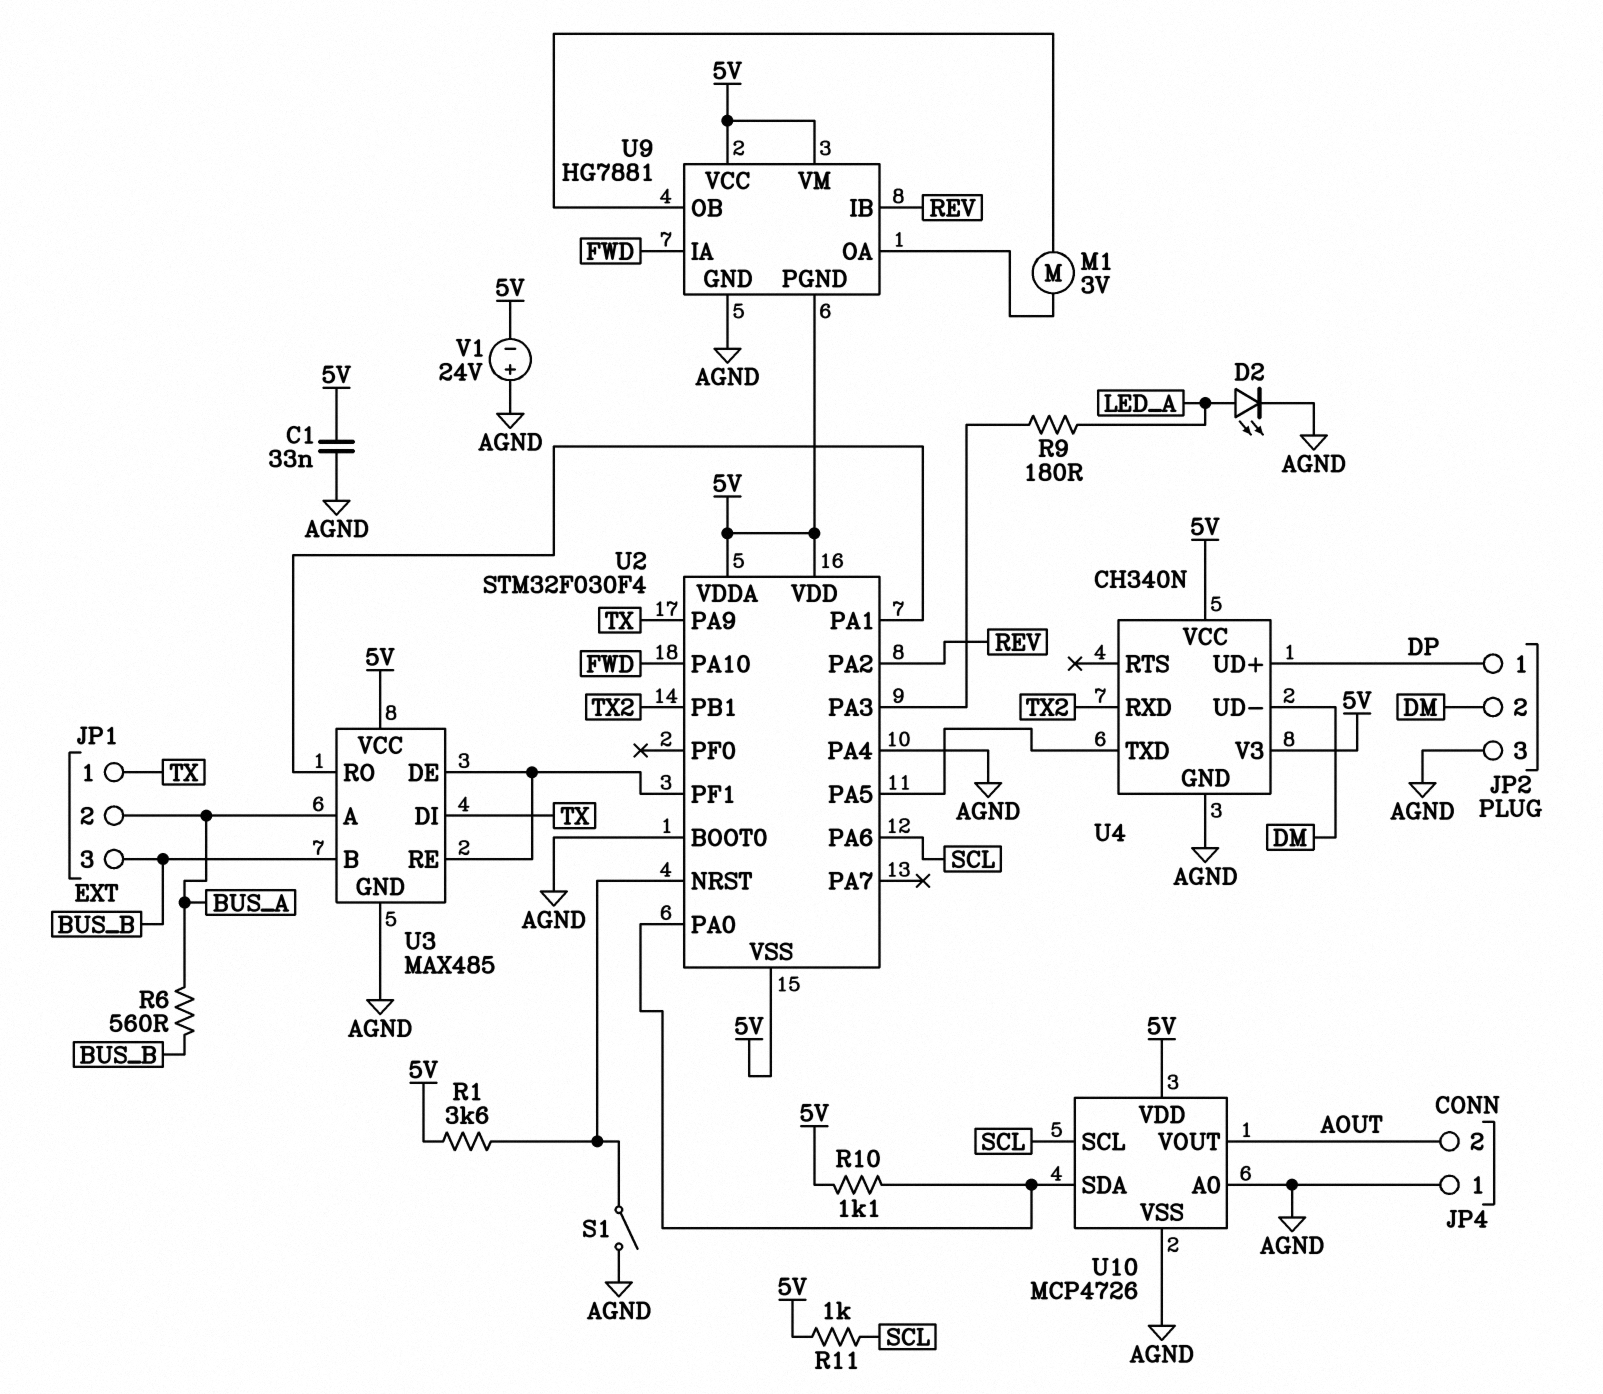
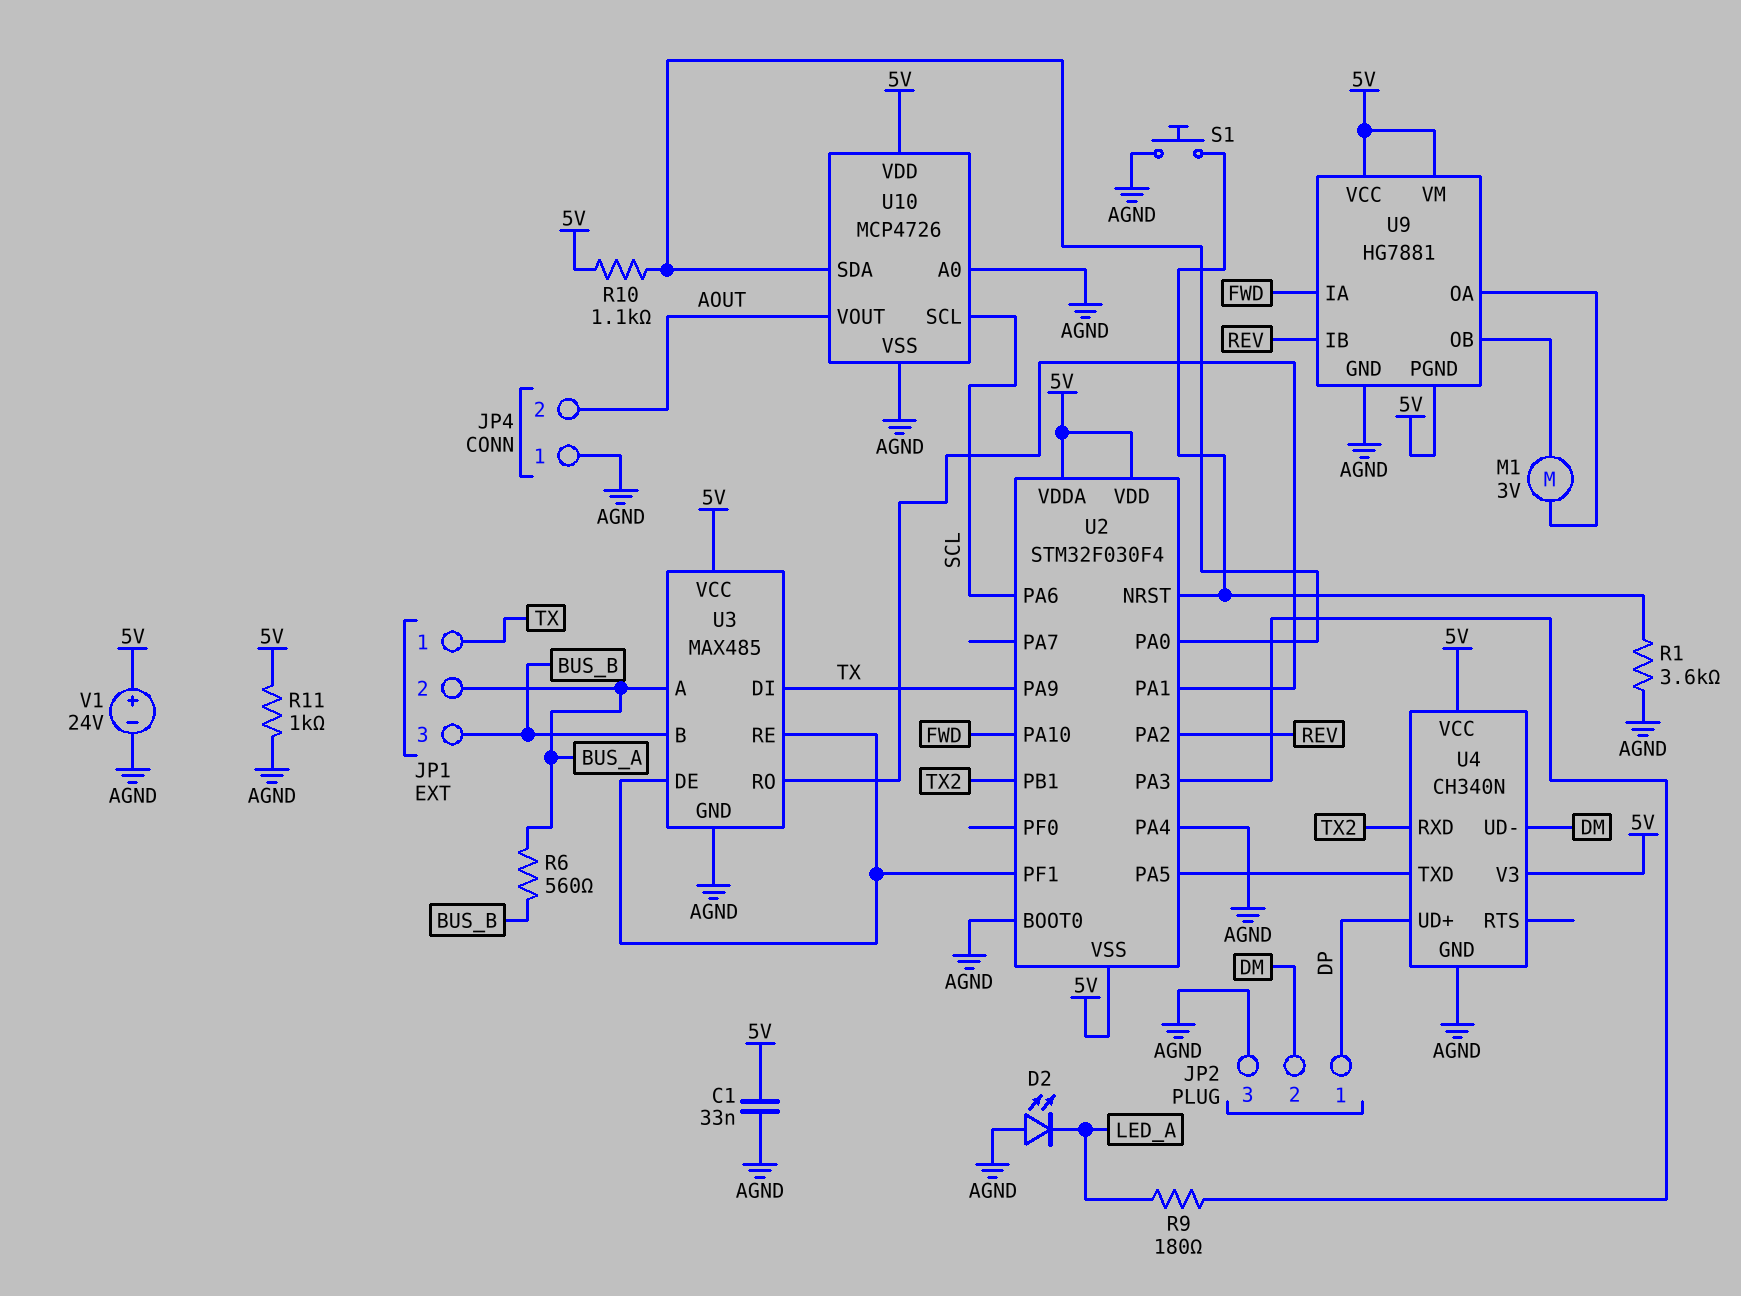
D2: LED (A LED_A, K AGND) -> LED (A AGND, K LED_A)
R1: 3.6k (5V, U2/NRST) -> 3.6k (AGND, U2/NRST)
R11: 1k (5V, SCL) -> 1k (5V, AGND)
S1: switch (AGND, U2/NRST) -> button (AGND, U2/NRST)
V1: 24V (plus AGND, minus 5V) -> 24V (plus 5V, minus AGND)

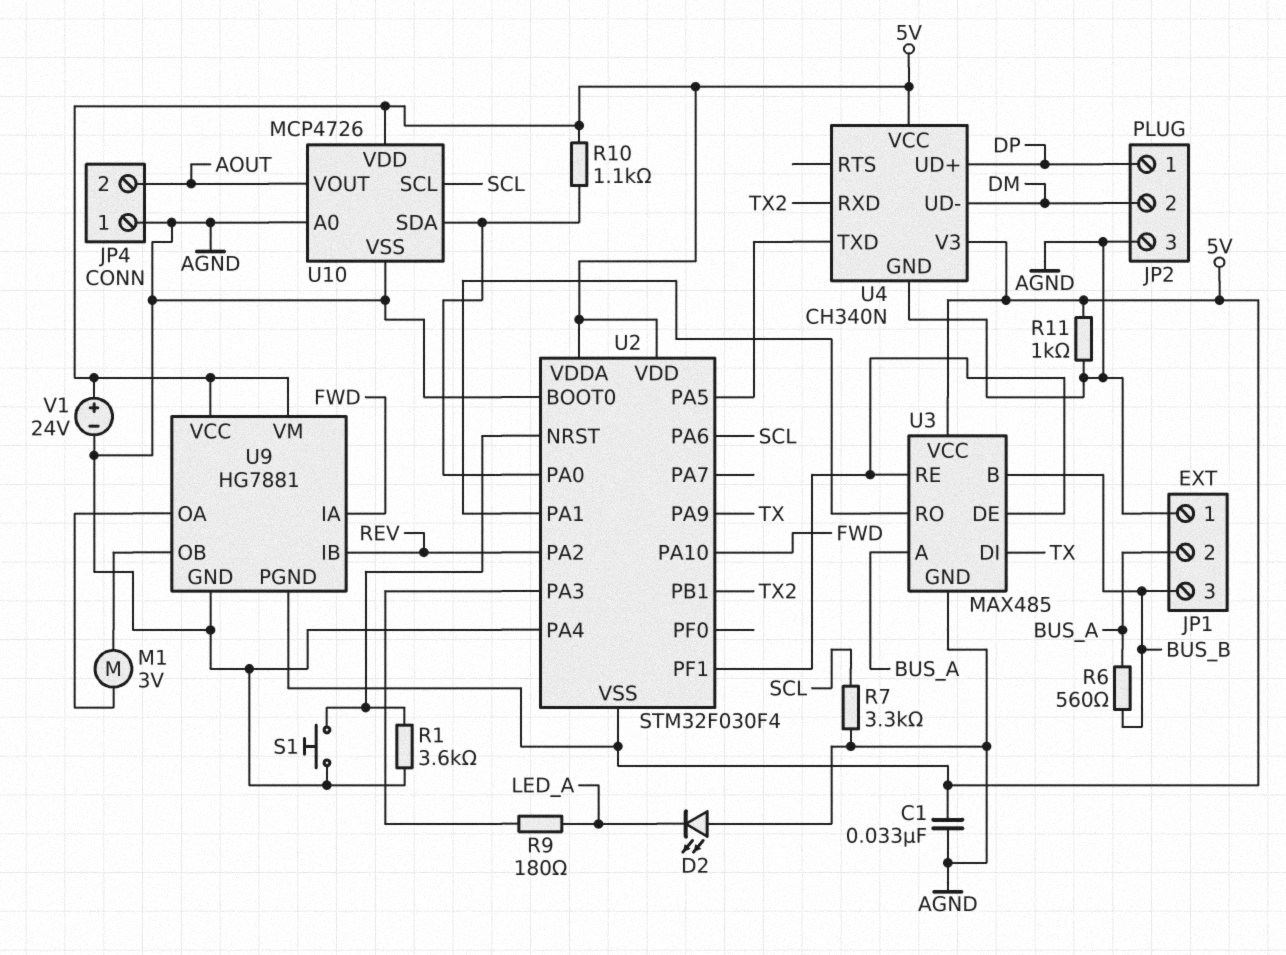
JP1 pin 1: TX -> AGND
R7: none -> 3.3k (AGND, SCL)

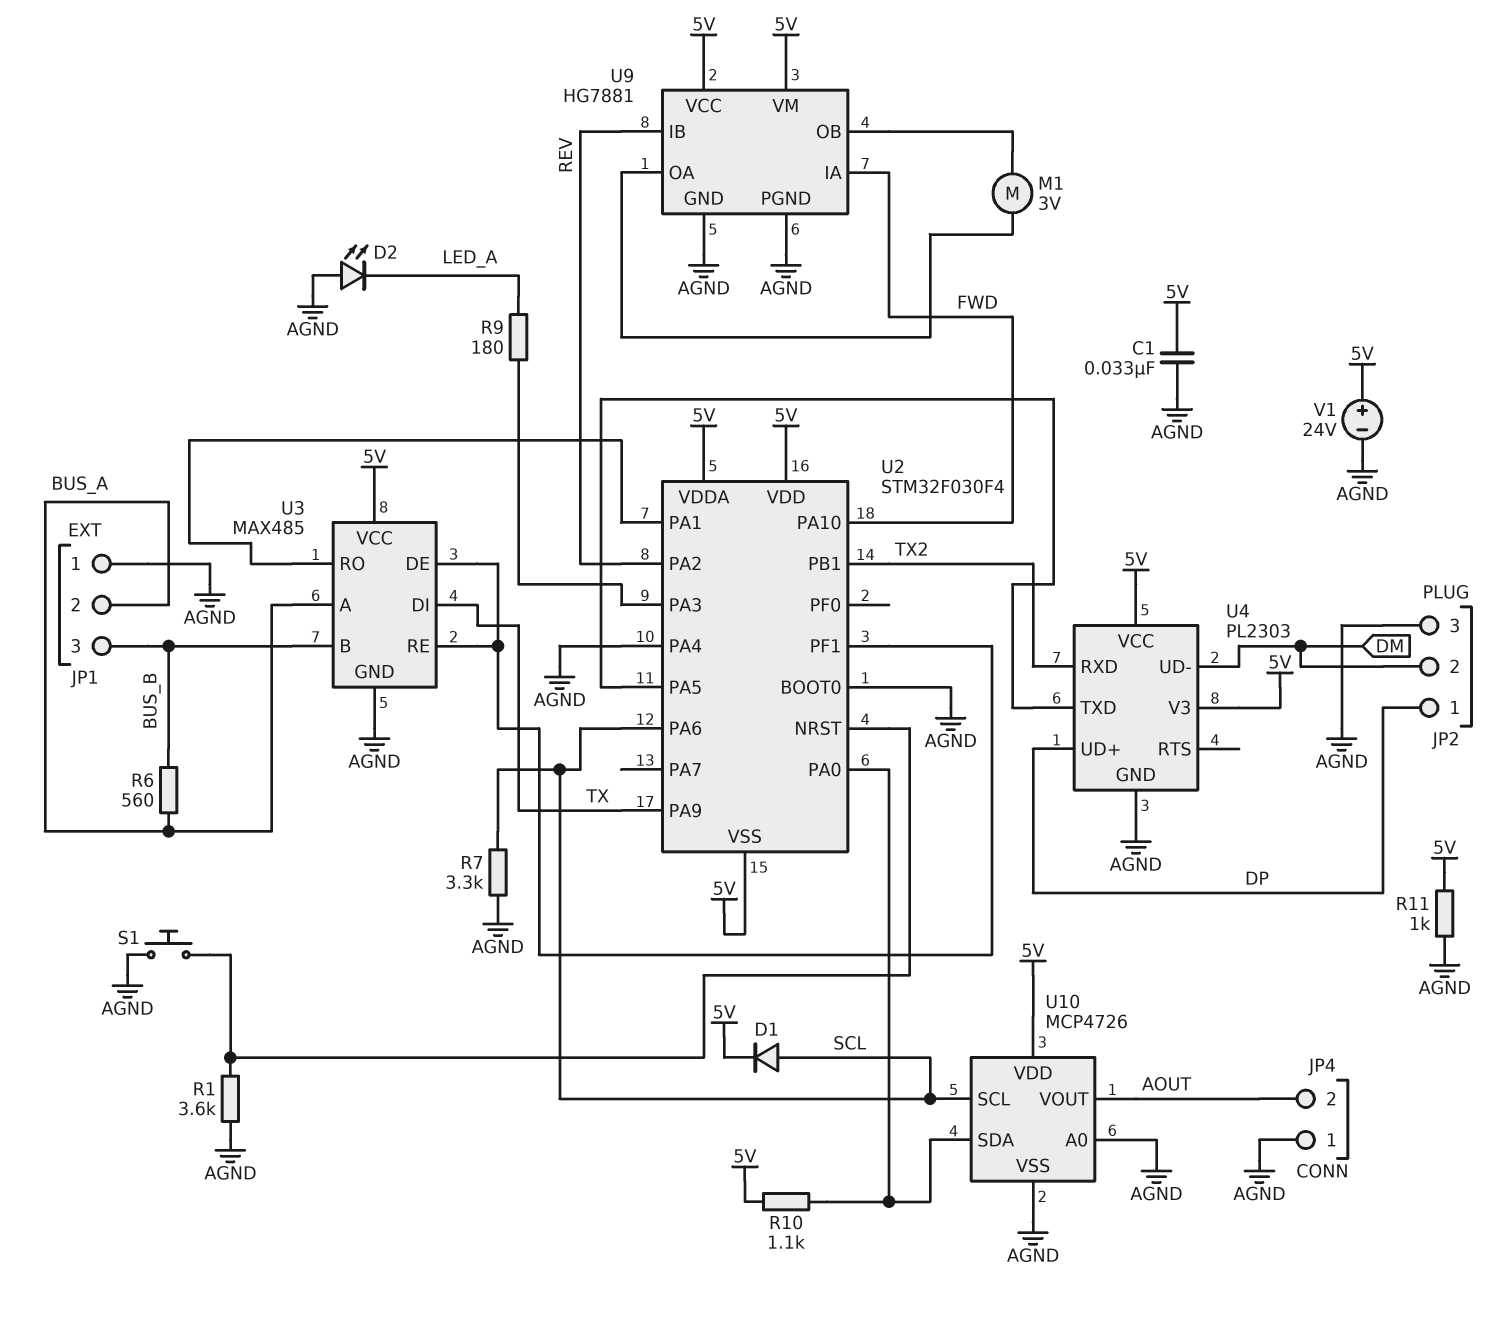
D1: none -> diode (A SCL, K 5V)
U4: CH340N -> PL2303
U9 pin PGND: 5V -> AGND

